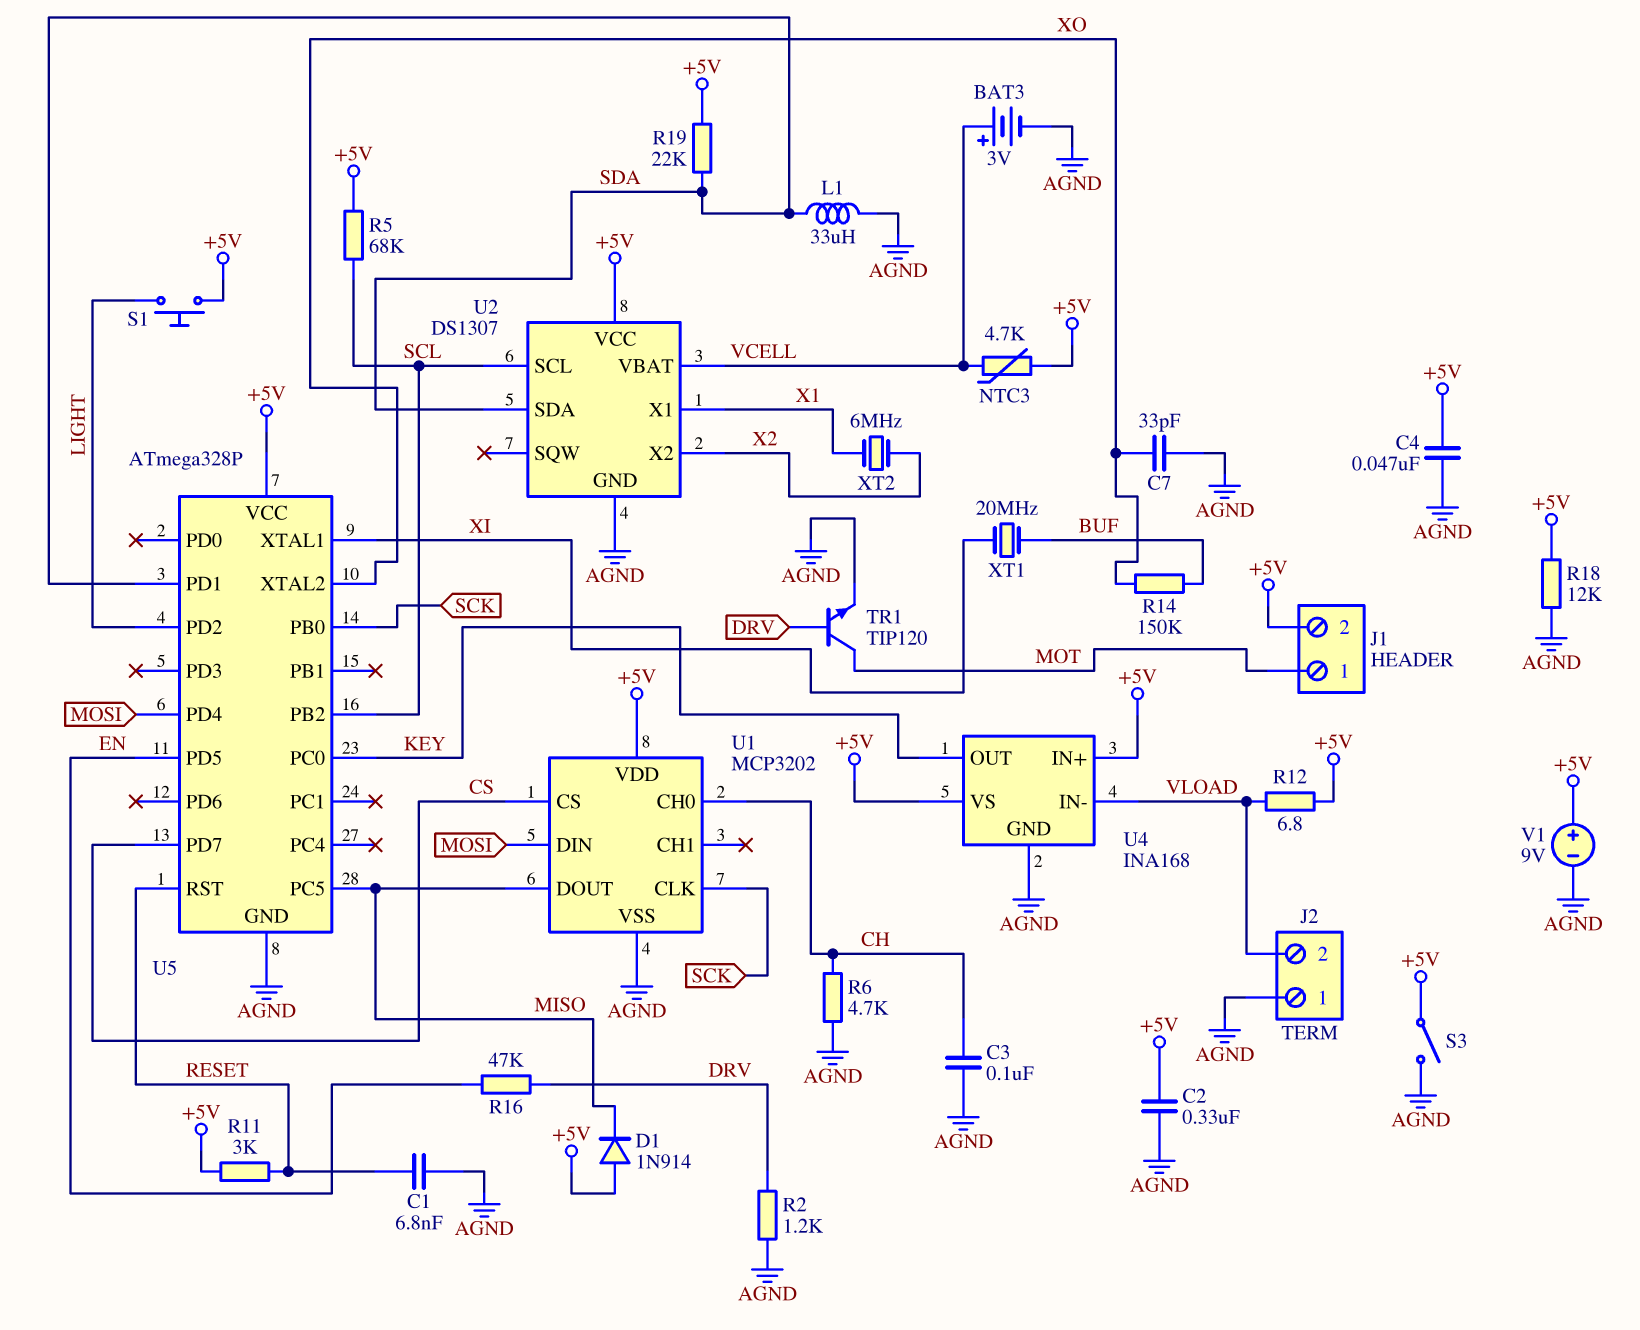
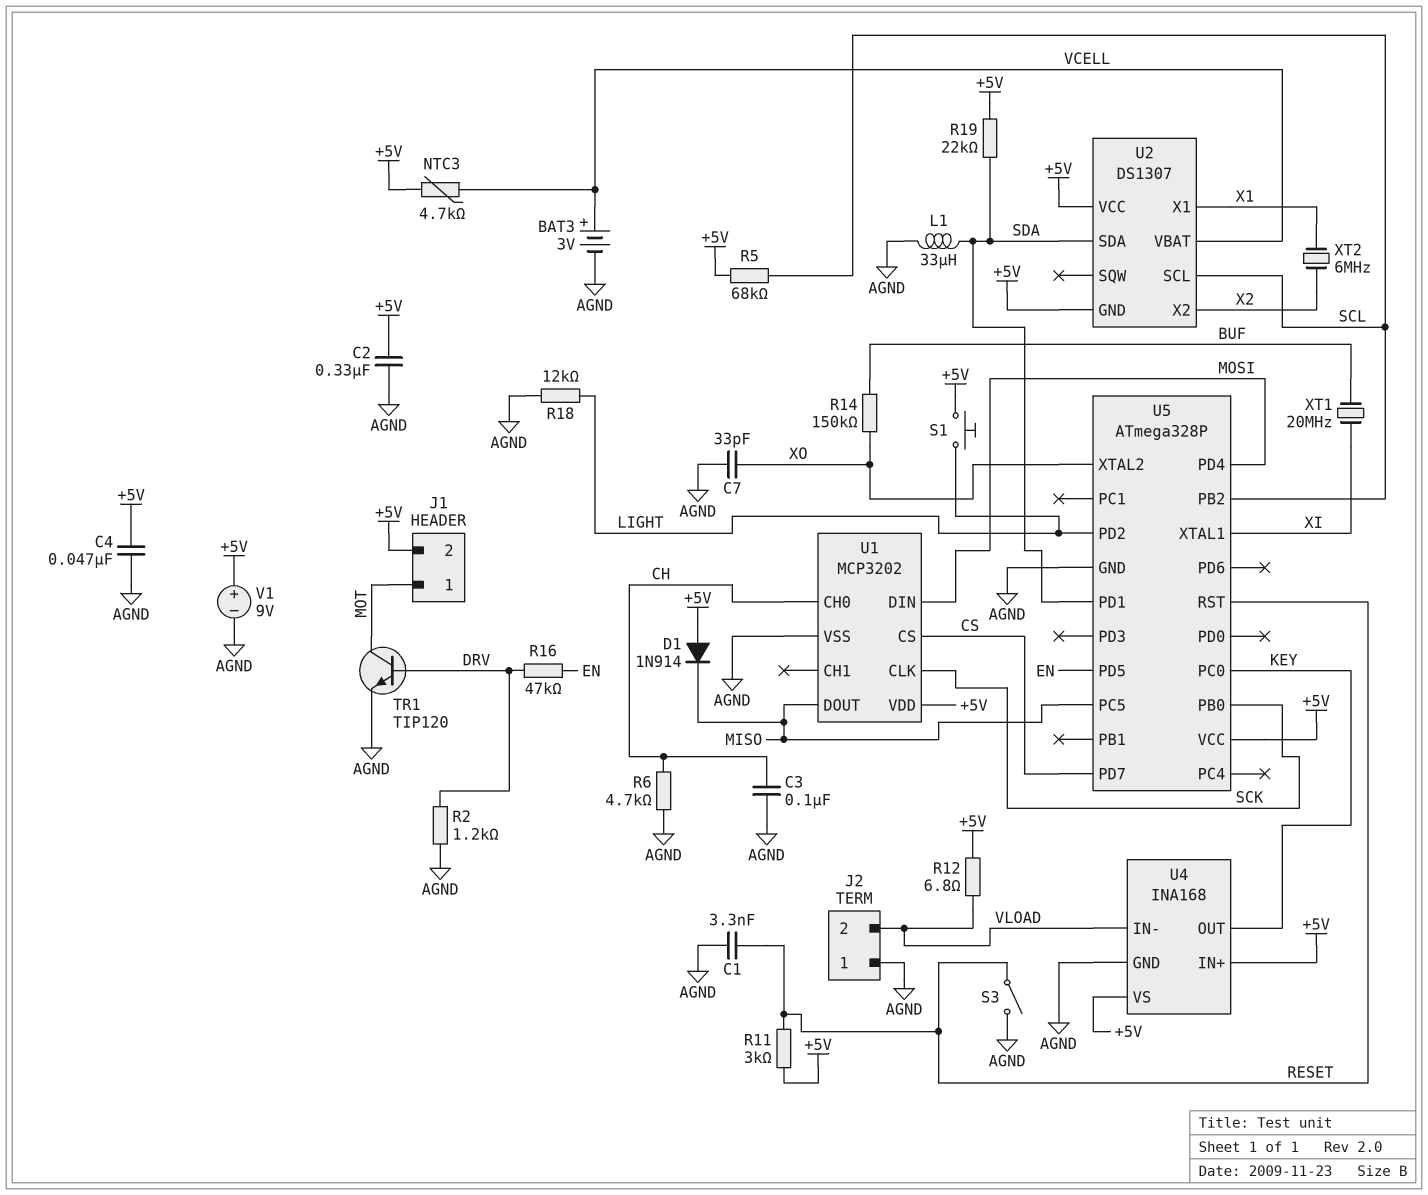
C1: 6.8nF (AGND, RESET) -> 3.3nF (AGND, RESET)
R18: 12k (+5V, AGND) -> 12k (AGND, LIGHT)
S3: switch (+5V, AGND) -> switch (AGND, RESET)
U2 pin GND: AGND -> +5V

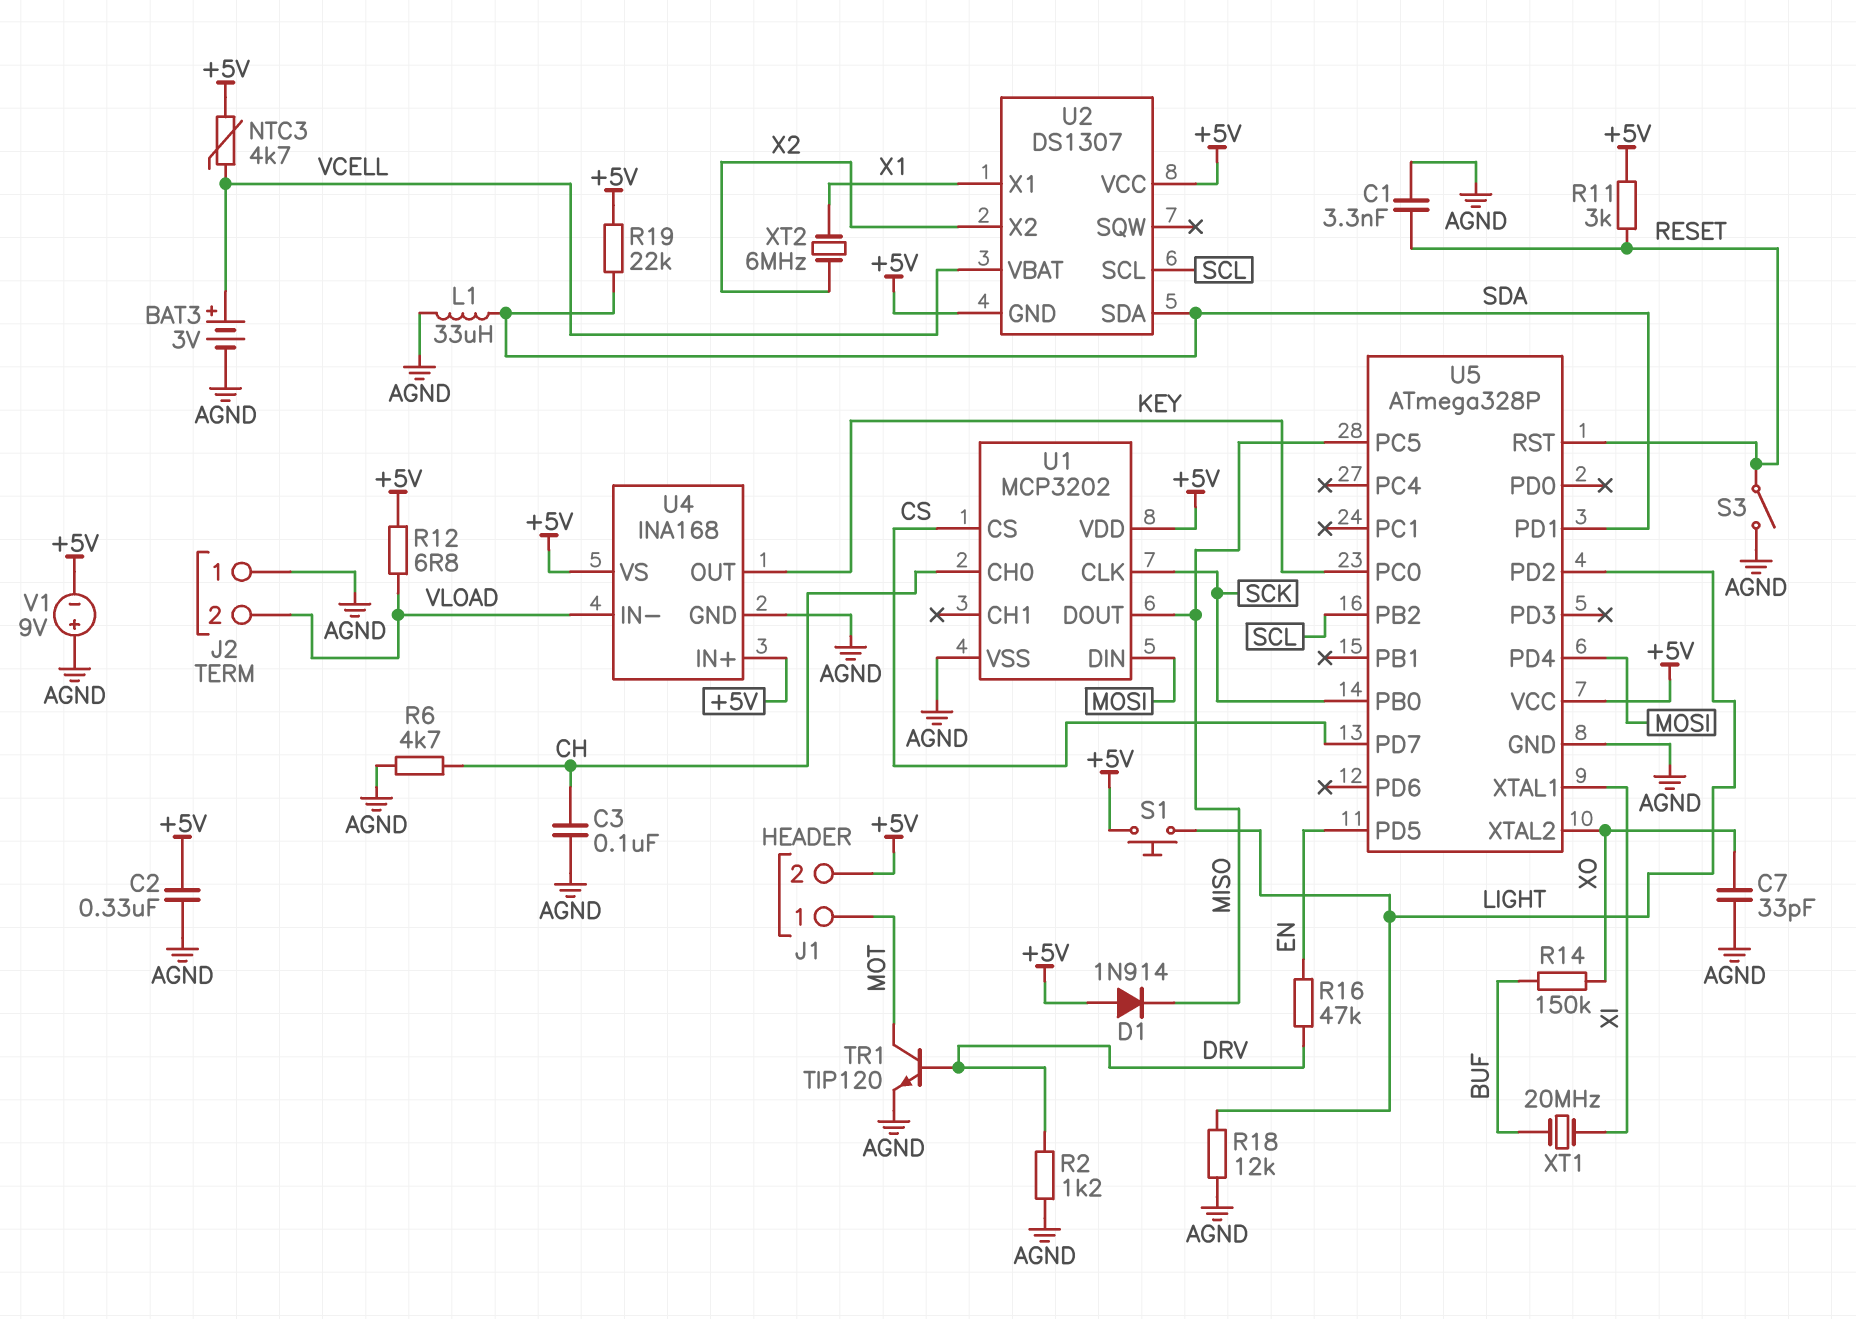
C4: 47nF (+5V, AGND) -> none
R5: 68k (+5V, SCL) -> none
V1: 9V (plus +5V, minus AGND) -> 9V (plus AGND, minus +5V)

